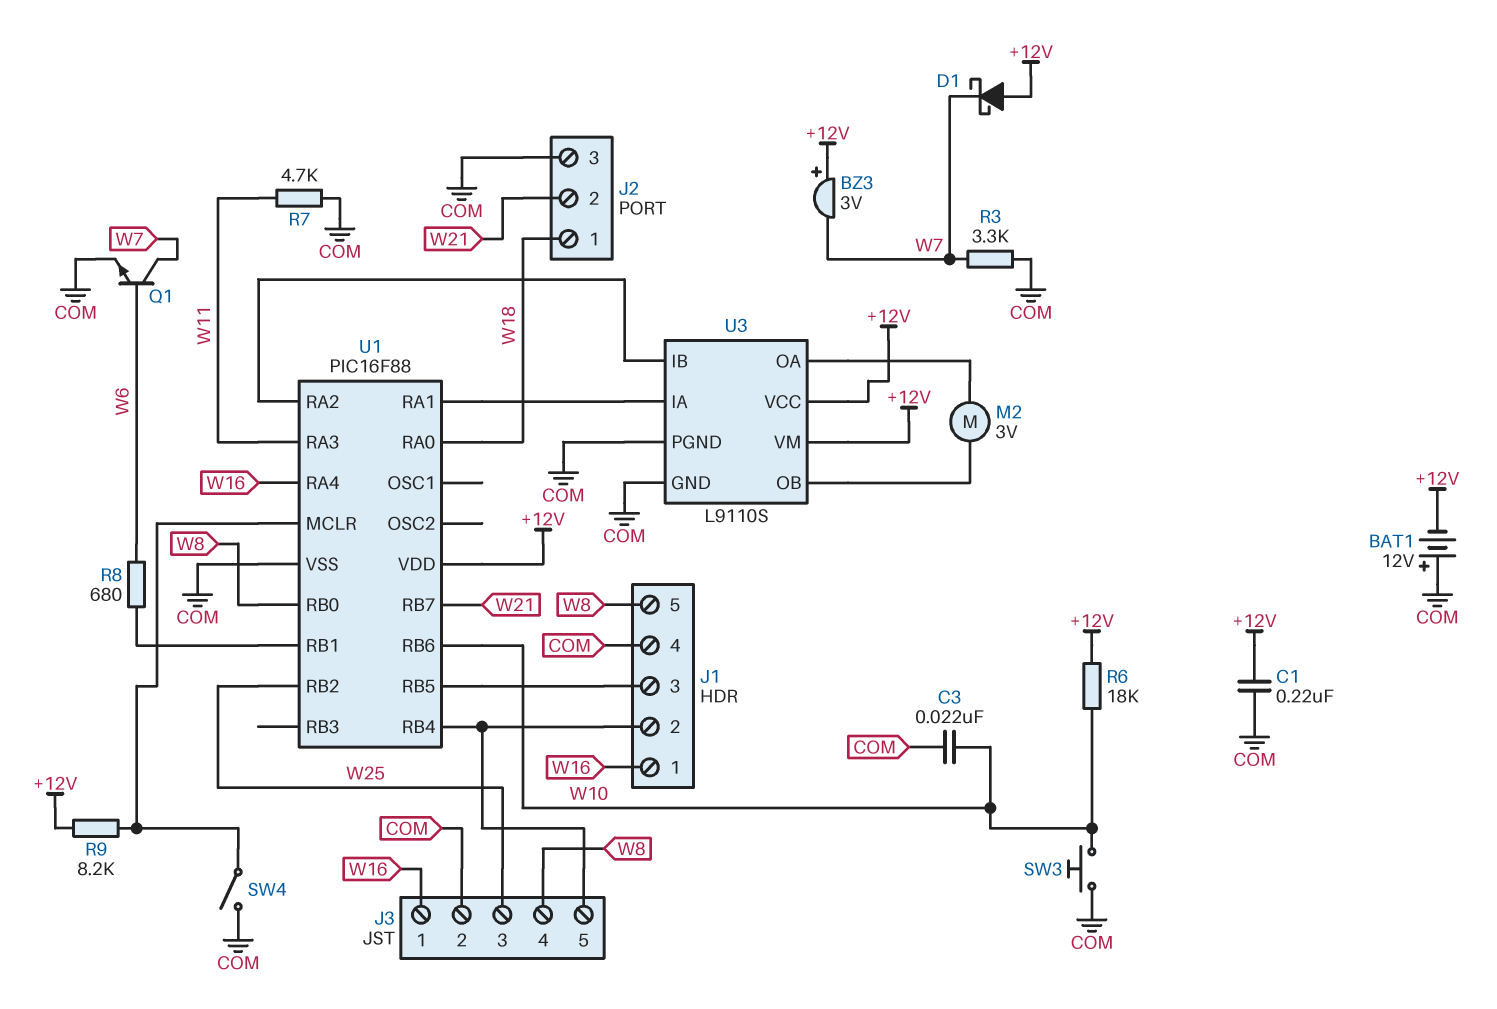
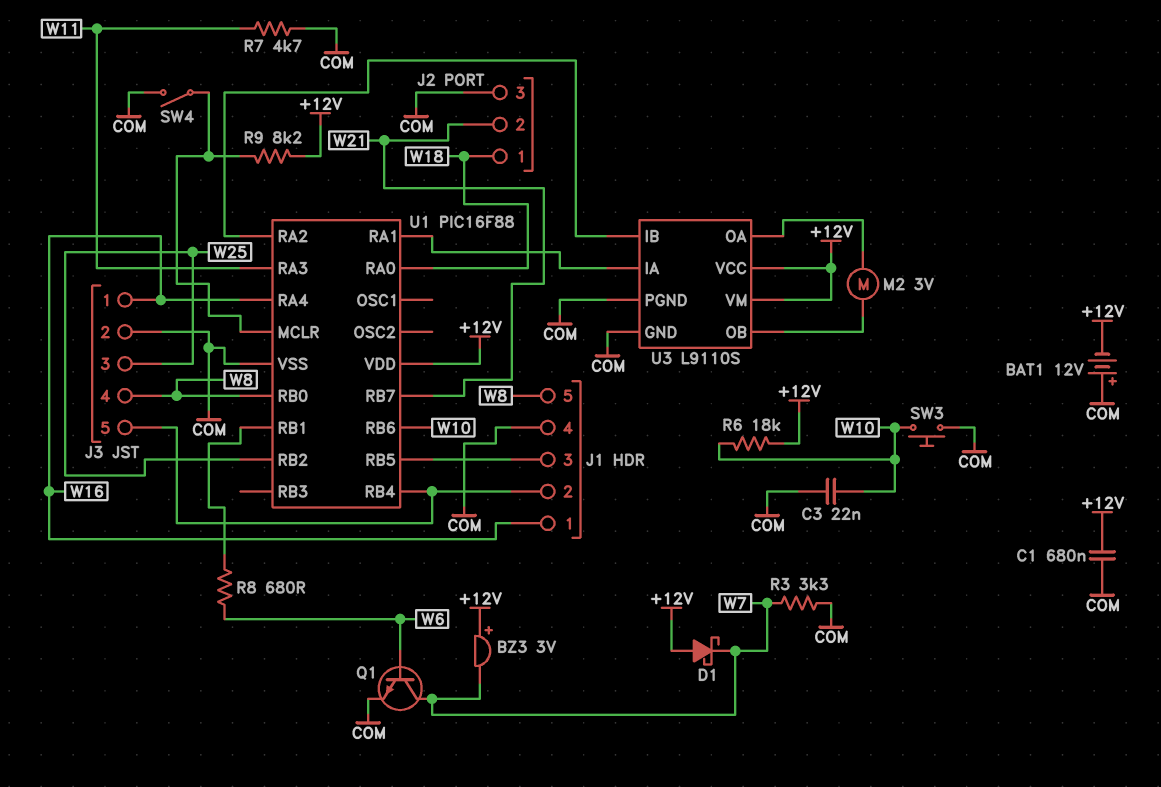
C1: 220nF (+12V, COM) -> 680nF (+12V, COM)

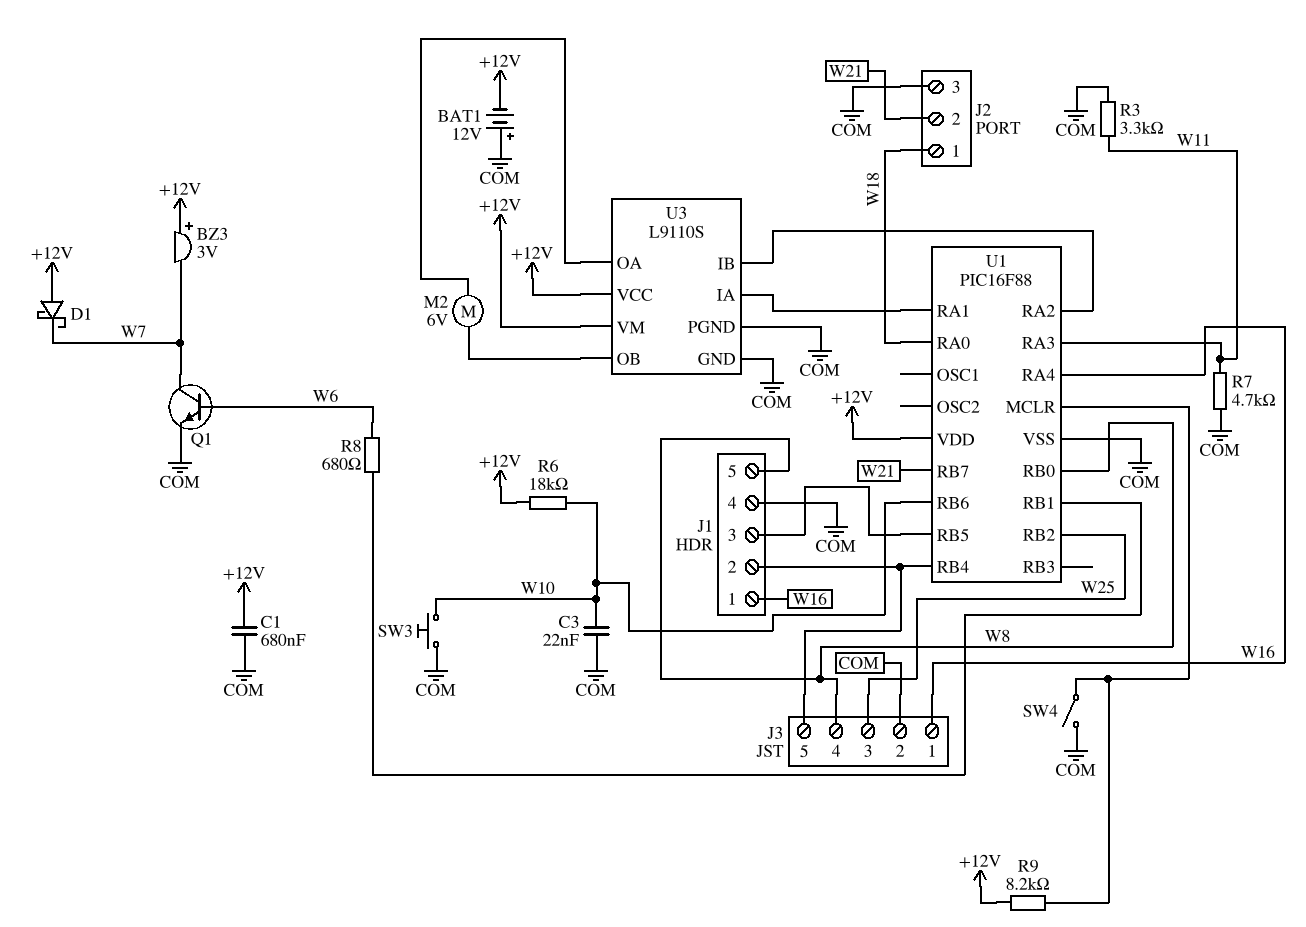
M2: motor 3V (U3/OA, U3/OB) -> motor 6V (U3/OA, U3/OB)
R3: 3.3k (COM, W7) -> 3.3k (COM, W11)

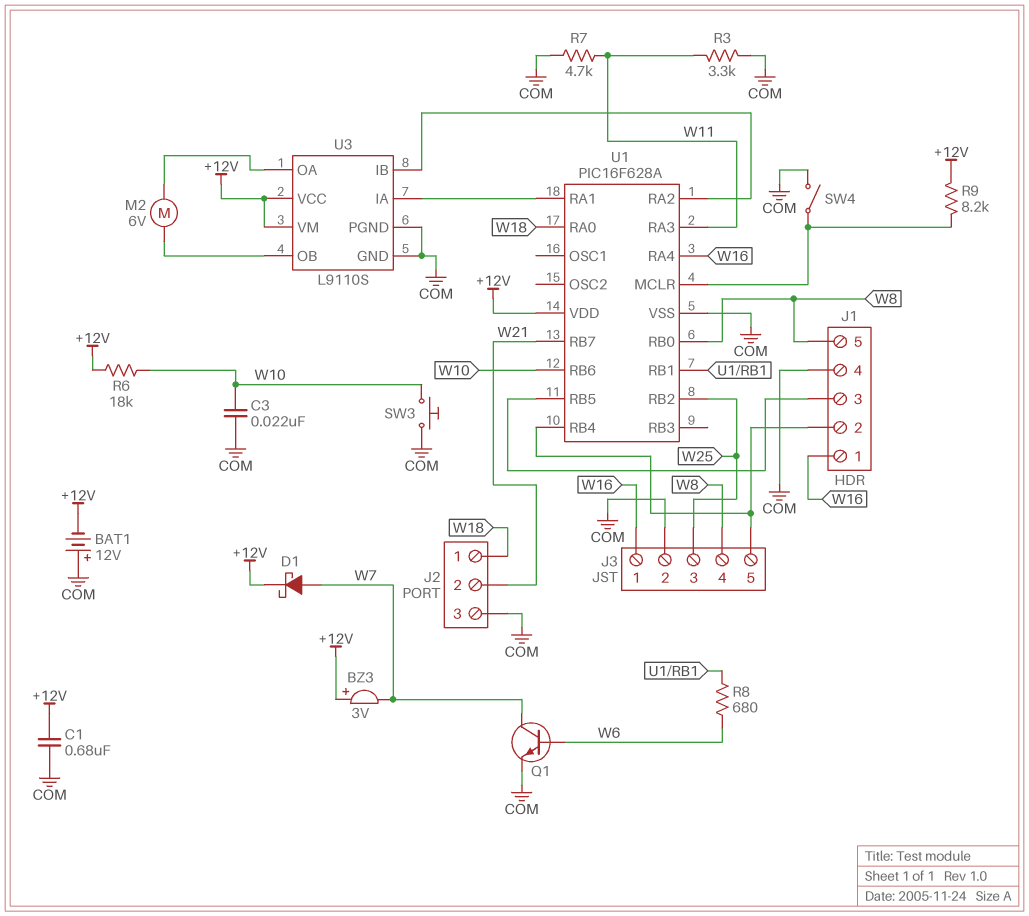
D1: schottky (A +12V, K W7) -> schottky (A W7, K +12V)
U1: PIC16F88 -> PIC16F628A

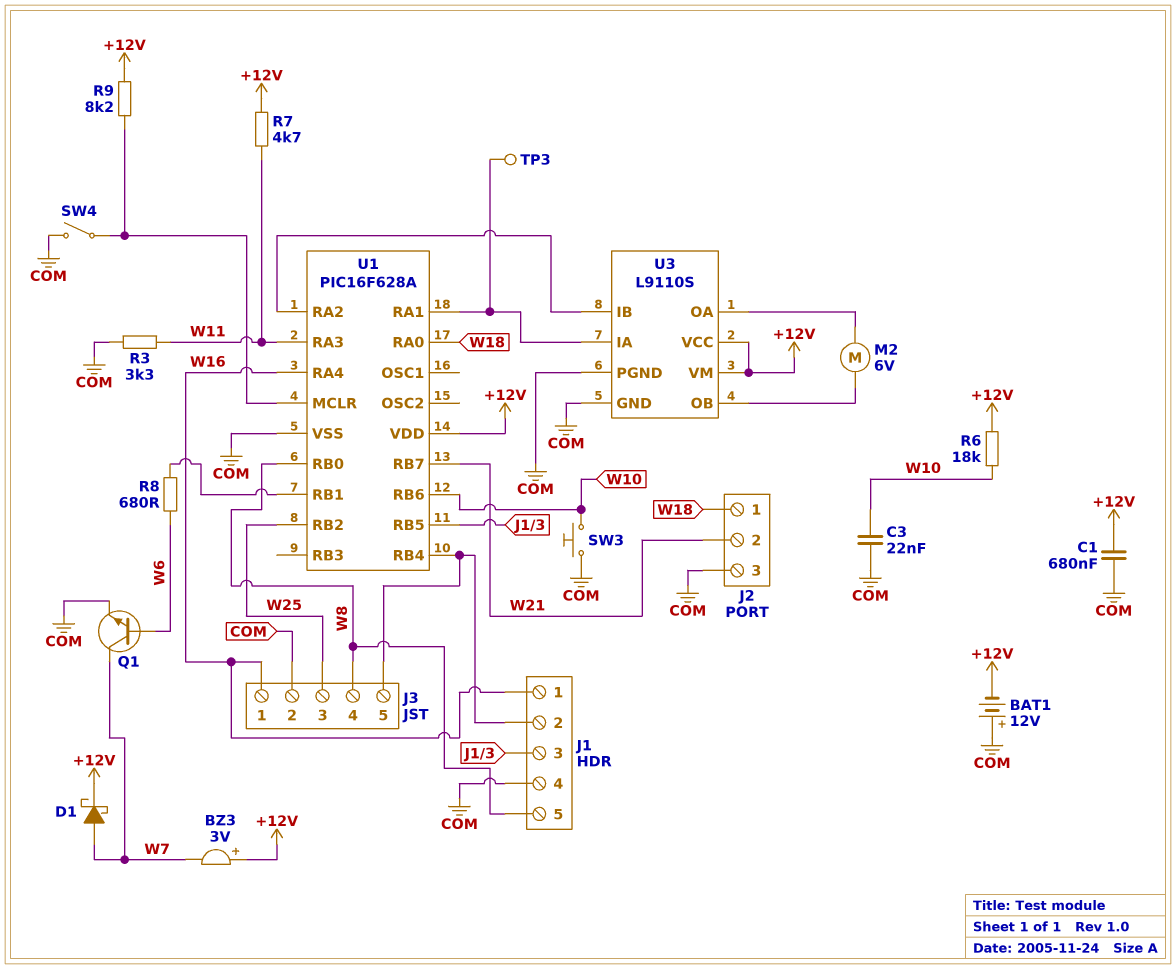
R7: 4.7k (COM, W11) -> 4.7k (+12V, W11)
TP3: none -> test point (U1/RA1)

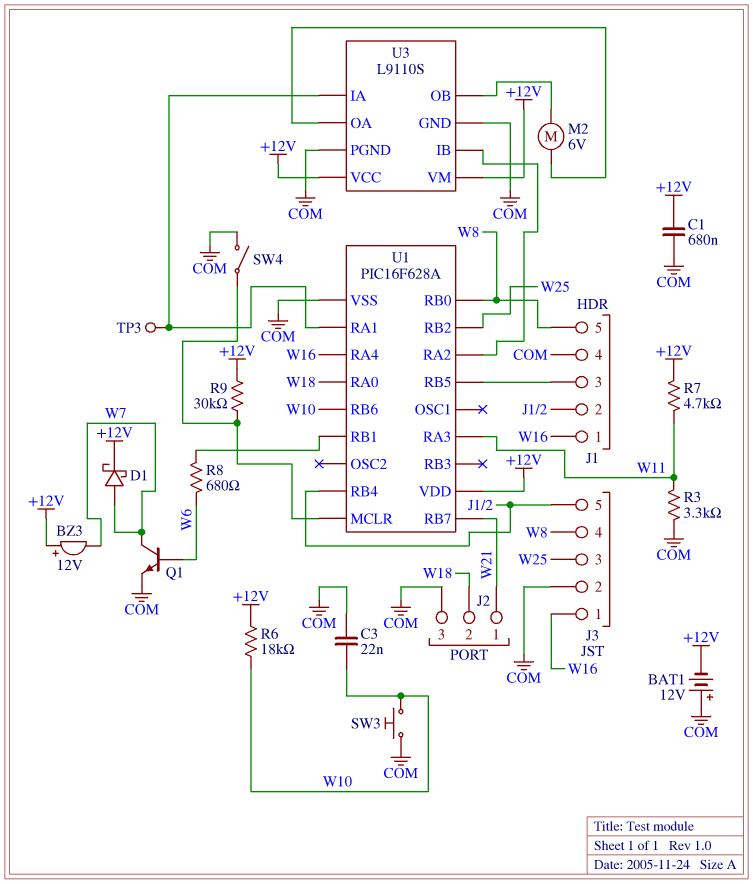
BZ3: buzzer 3V (plus +12V, minus W7) -> buzzer 12V (plus +12V, minus W7)
J2 pin 1: W18 -> W21
J2 pin 2: W21 -> W18
R9: 8.2k (+12V, U1/MCLR) -> 30k (+12V, U1/MCLR)

